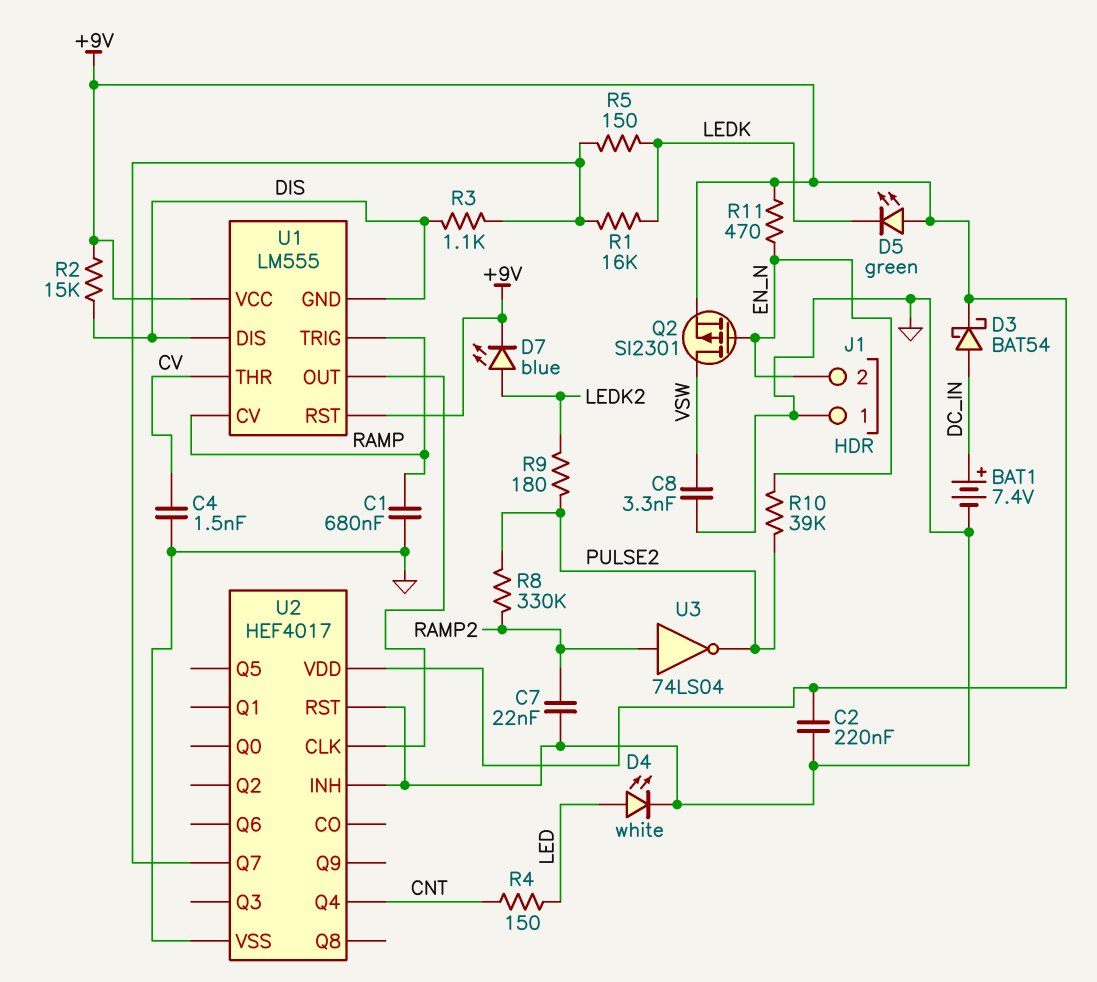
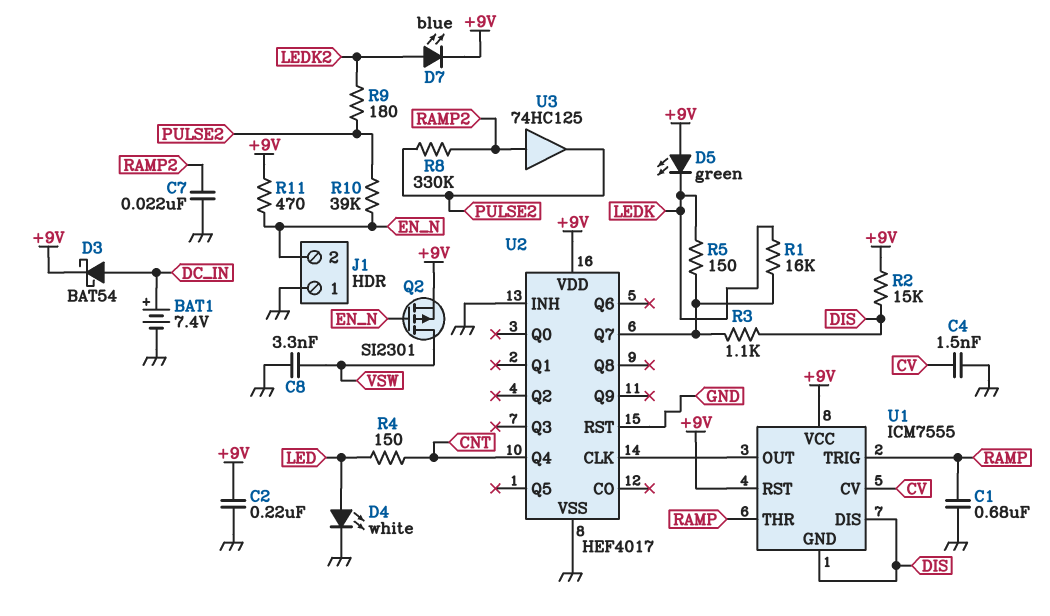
U1: LM555 -> ICM7555
U1 pin CV: RAMP -> CV
U1 pin THR: CV -> RAMP
U3: NOT 74LS04 (in RAMP2, out PULSE2) -> buffer 74HC125 (in RAMP2, out PULSE2)

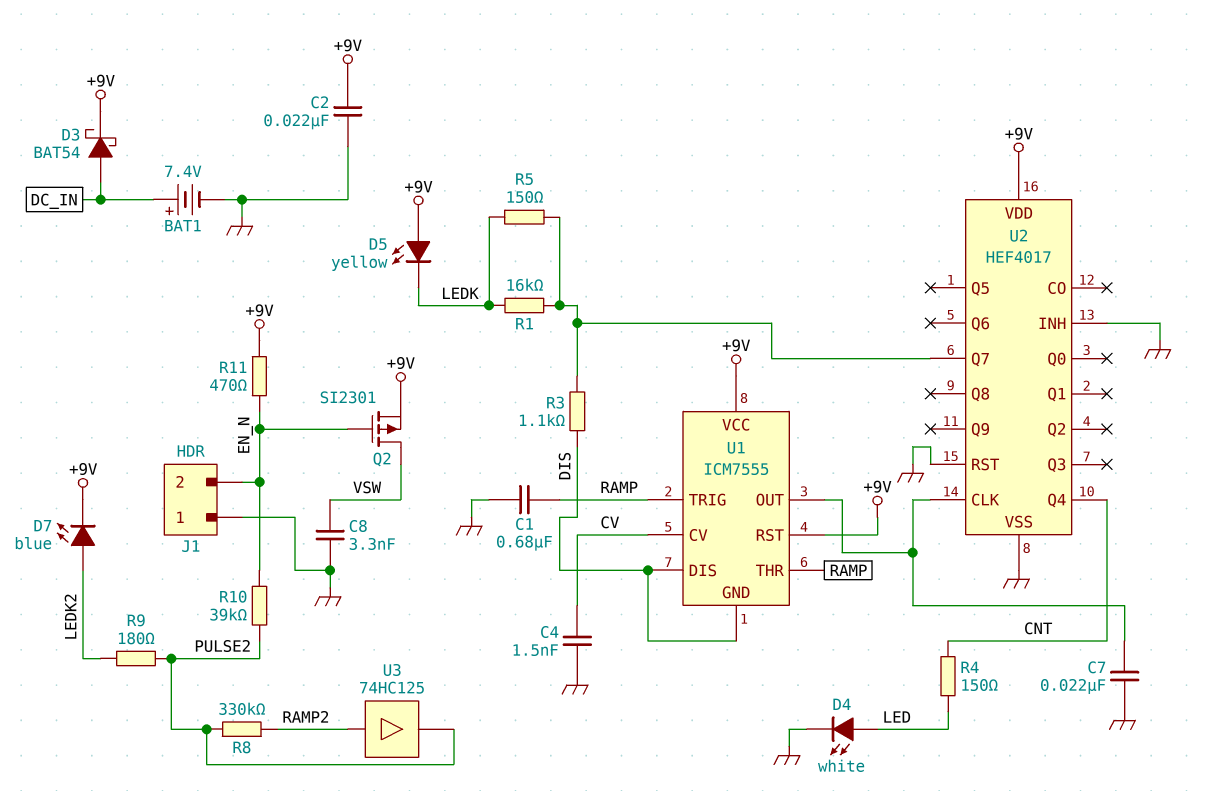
C2: 220nF (+9V, GND) -> 22nF (+9V, GND)
C7: 22nF (GND, RAMP2) -> 22nF (GND, U1/OUT)
D5: LED green (A +9V, K LEDK) -> LED yellow (A +9V, K LEDK)
R2: 15k (+9V, DIS) -> none

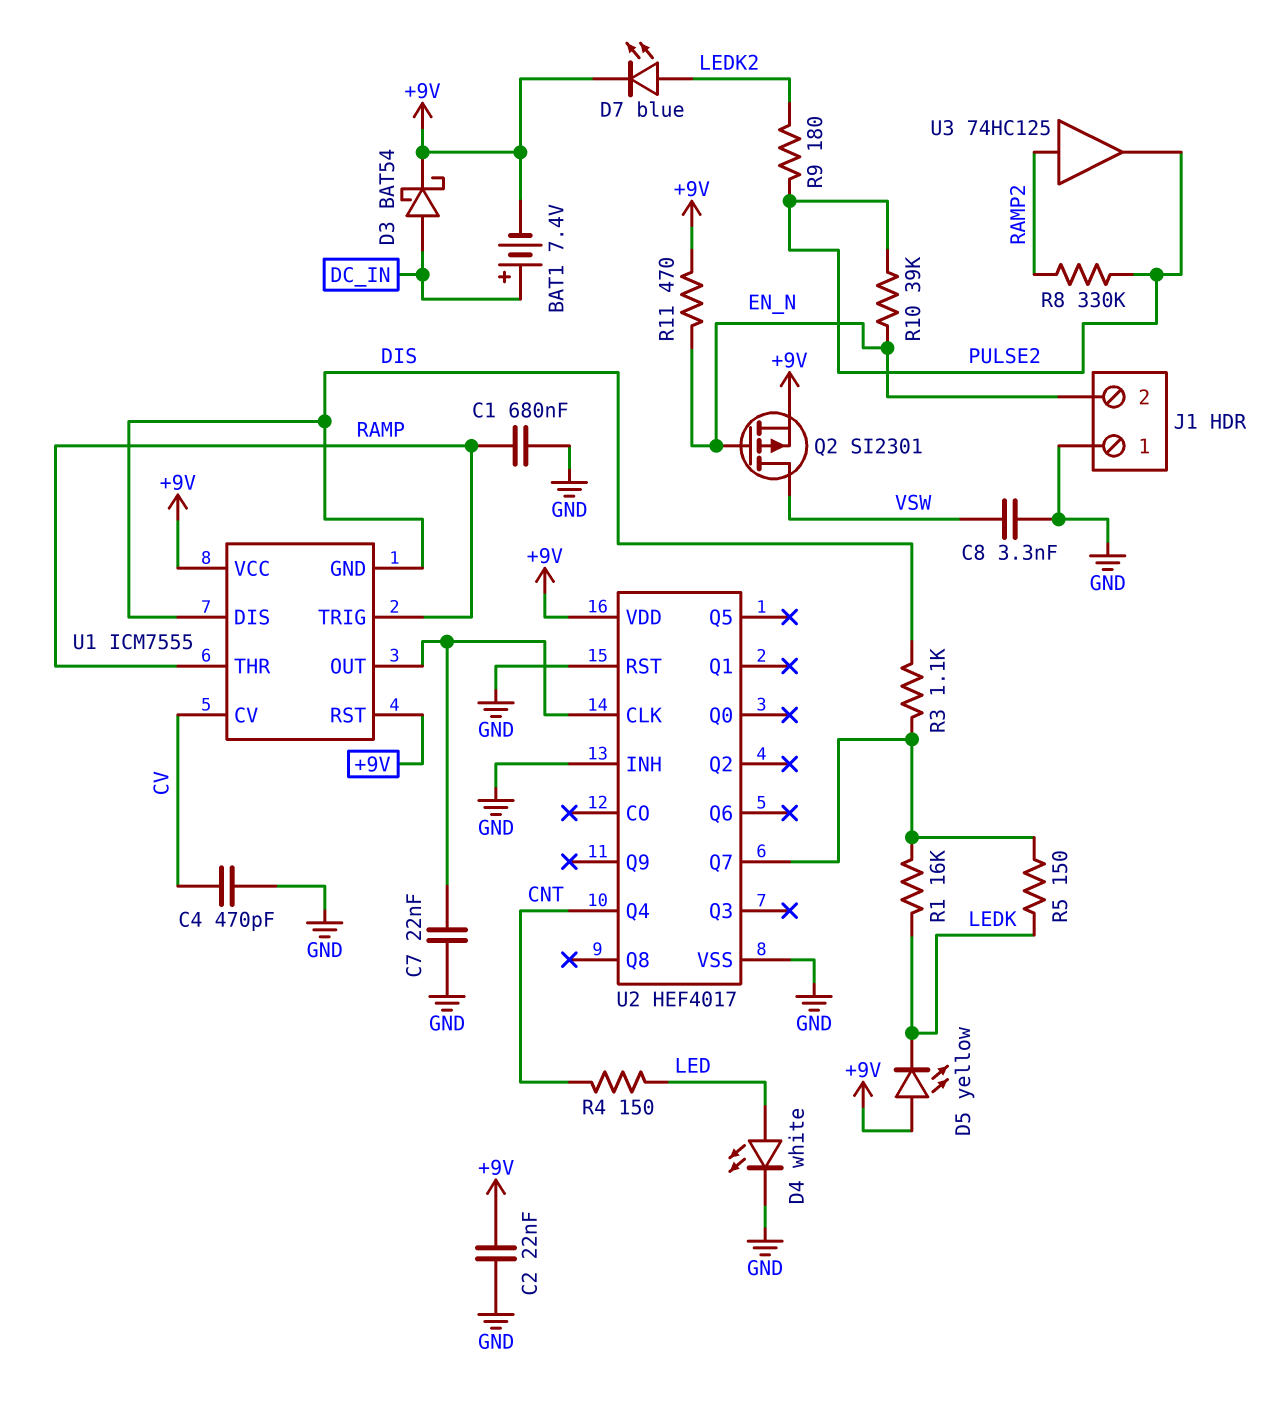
BAT1: 7.4V (plus DC_IN, minus GND) -> 7.4V (plus DC_IN, minus +9V)
C4: 1.5nF (CV, GND) -> 470pF (CV, GND)

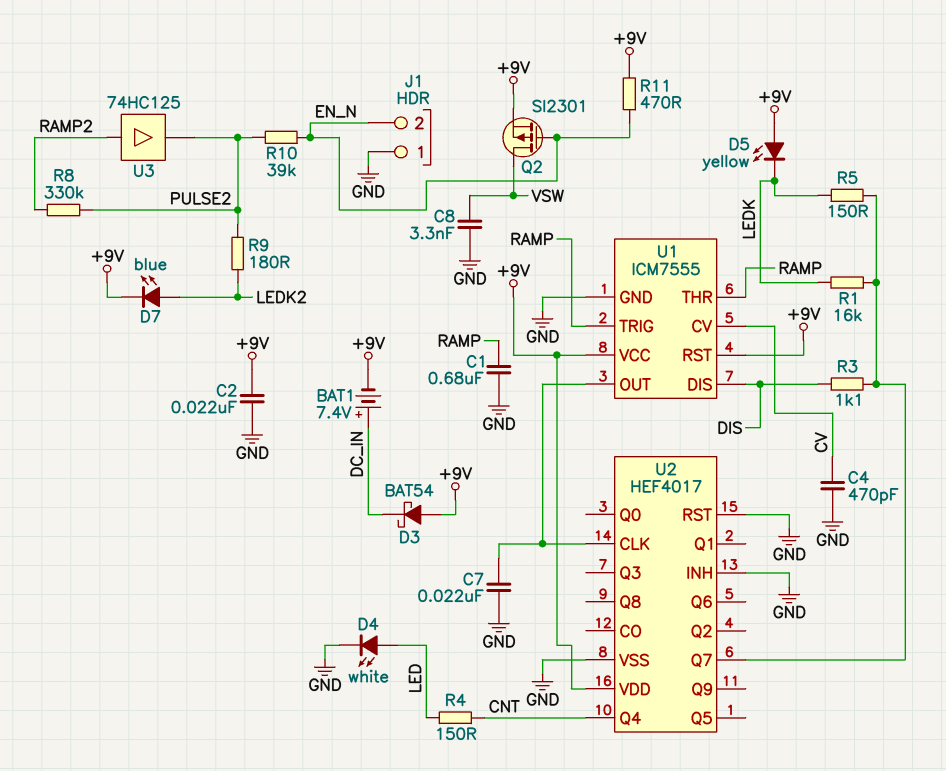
D3: schottky BAT54 (A DC_IN, K +9V) -> schottky BAT54 (A +9V, K DC_IN)
U1 pin GND: DIS -> GND

